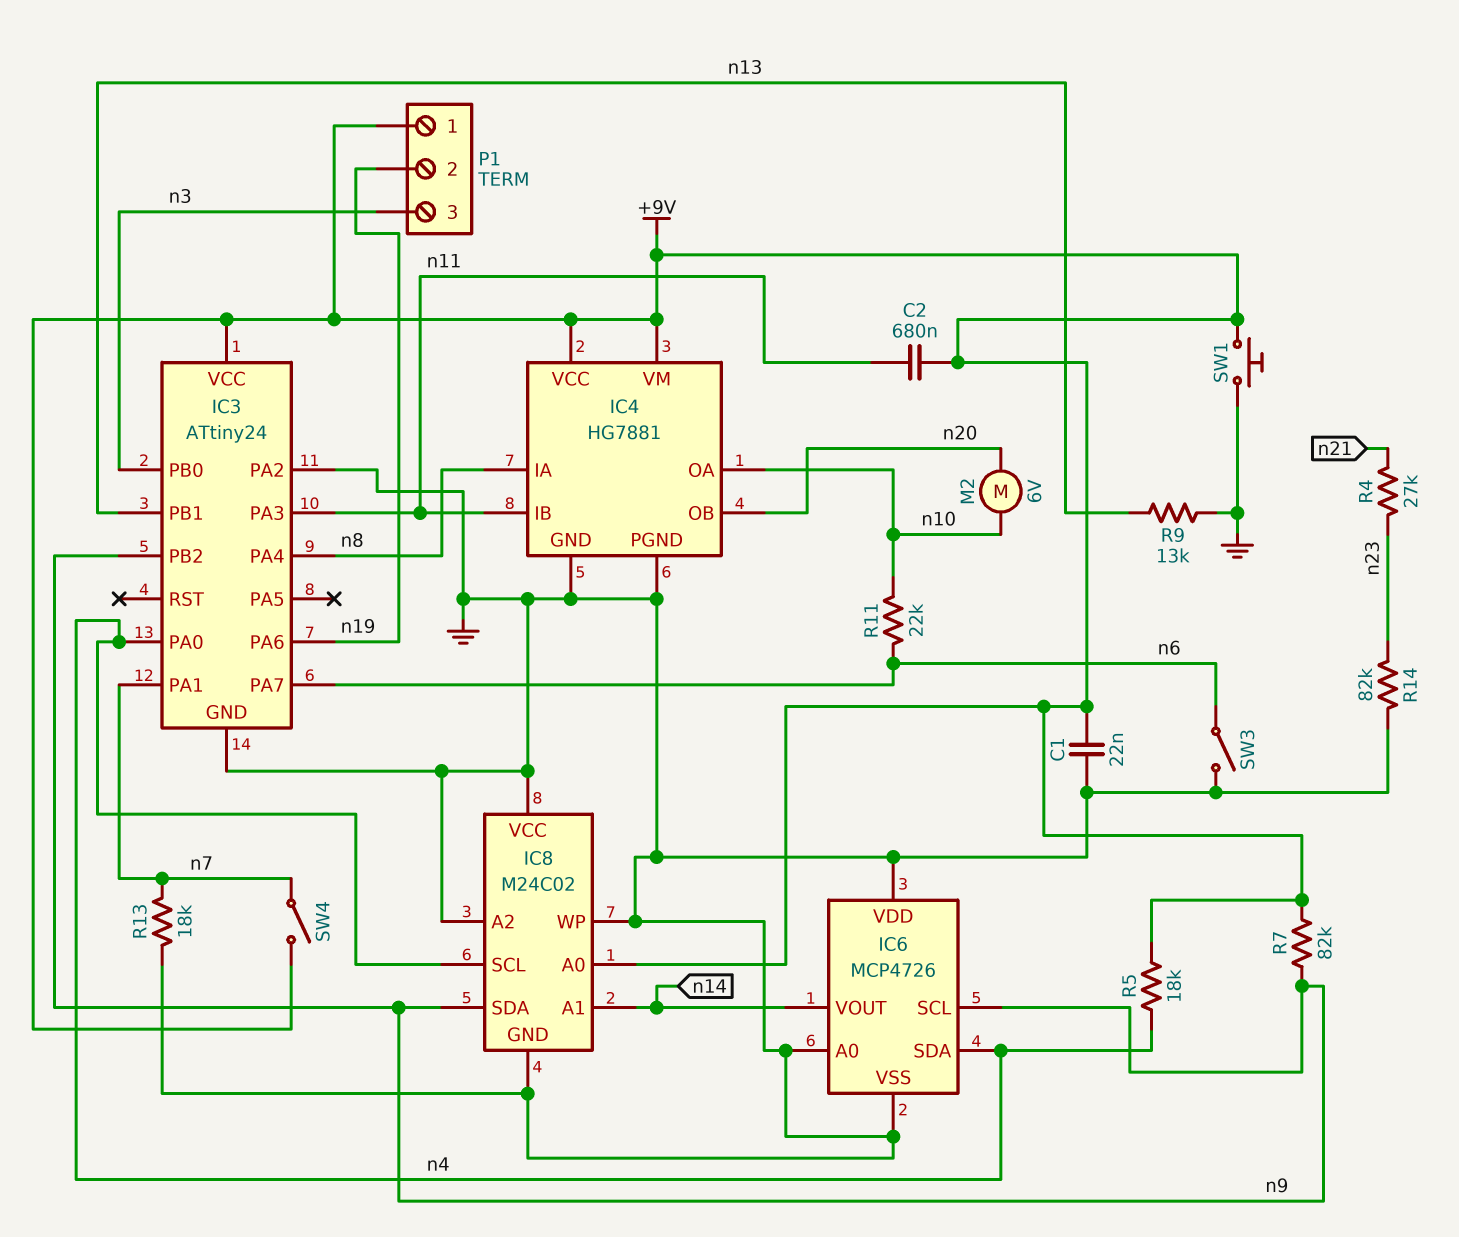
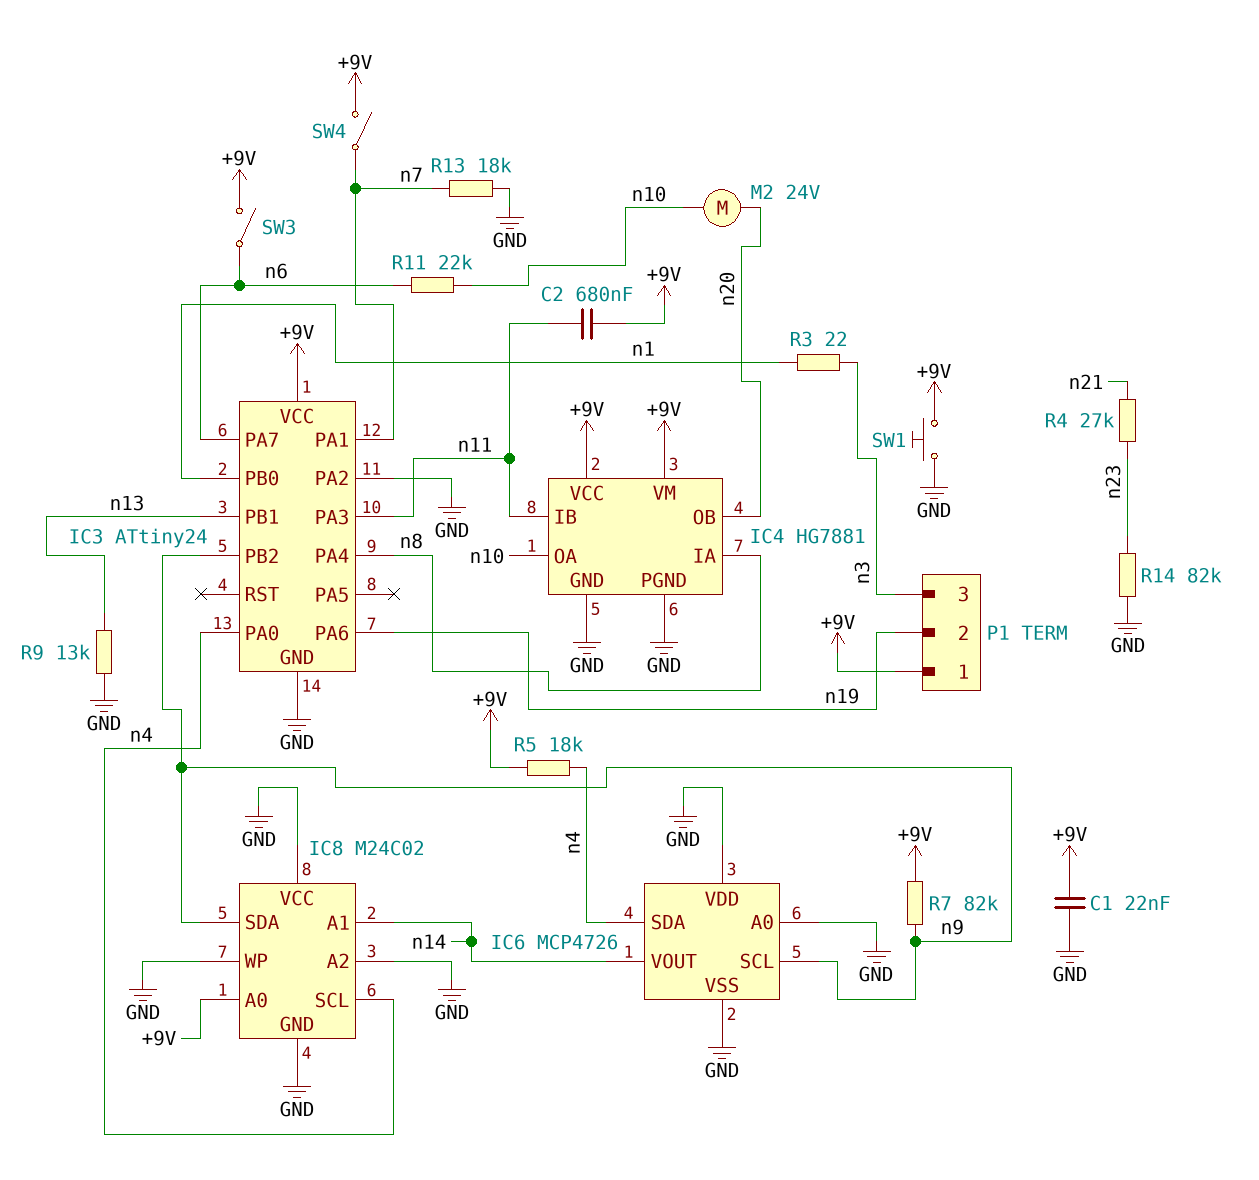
IC3 pin PB0: n3 -> n1
M2: motor 6V (n10, n20) -> motor 24V (n10, n20)
R3: none -> 22 (n1, n3)
SW3: switch (GND, n6) -> switch (+9V, n6)

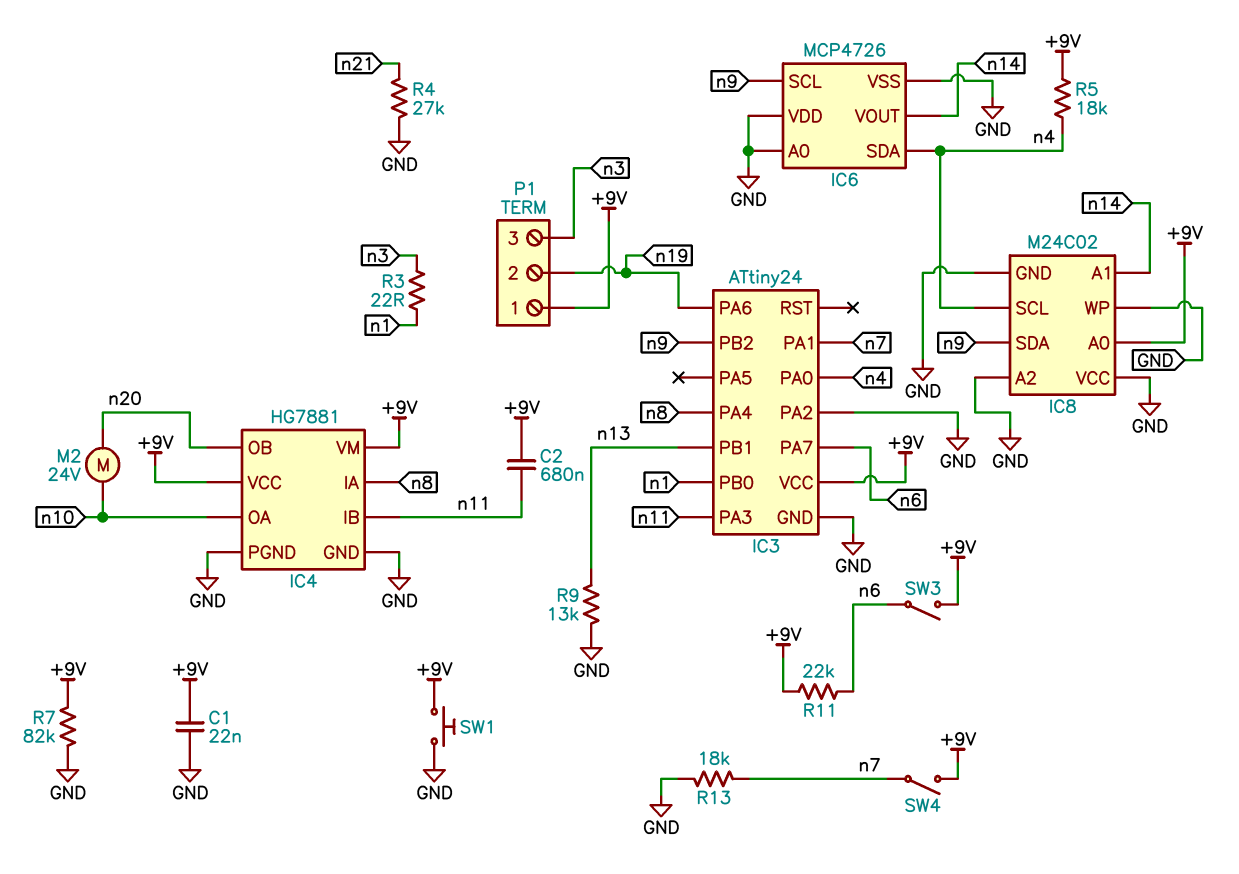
R4: 27k (n21, n23) -> 27k (GND, n21)
R7: 82k (+9V, n9) -> 82k (+9V, GND)
R11: 22k (n6, n10) -> 22k (+9V, n6)
R14: 82k (GND, n23) -> none

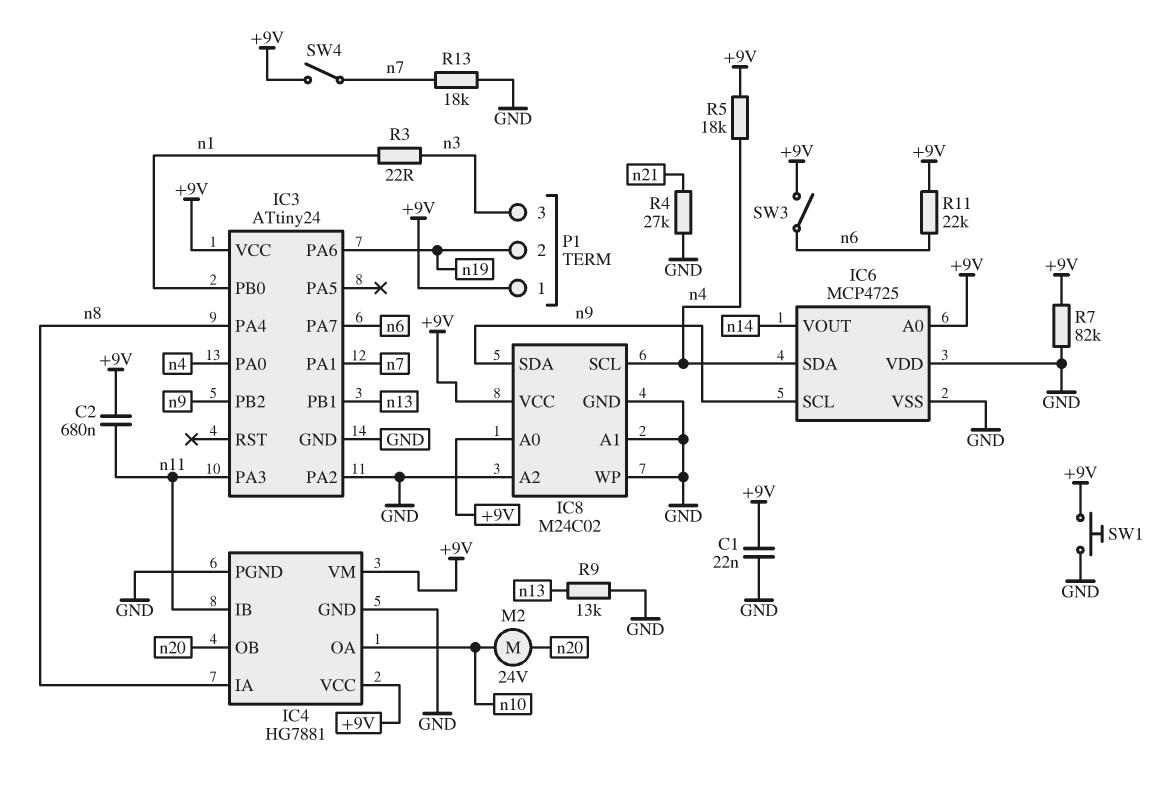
IC6: MCP4726 -> MCP4725
IC6 pin A0: GND -> +9V
IC8 pin A1: n14 -> GND
IC8 pin VCC: GND -> +9V

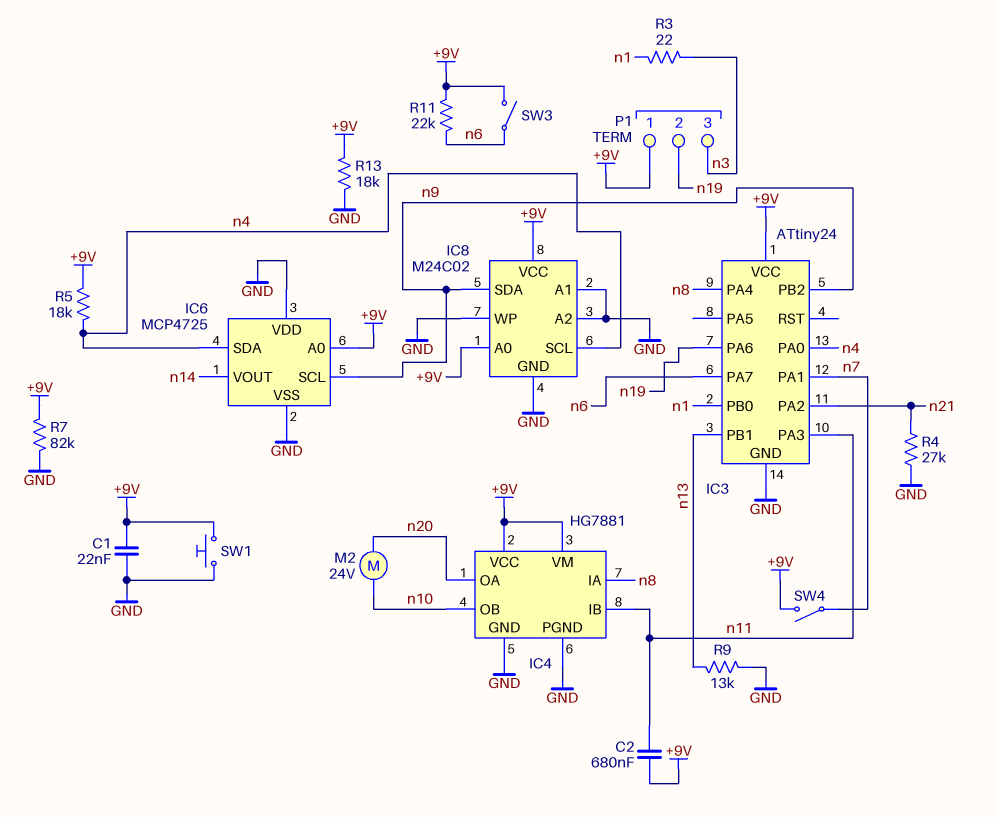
IC3 pin PA2: GND -> n21
IC4 pin OA: n10 -> n20
IC4 pin OB: n20 -> n10
R13: 18k (GND, n7) -> 18k (+9V, GND)

